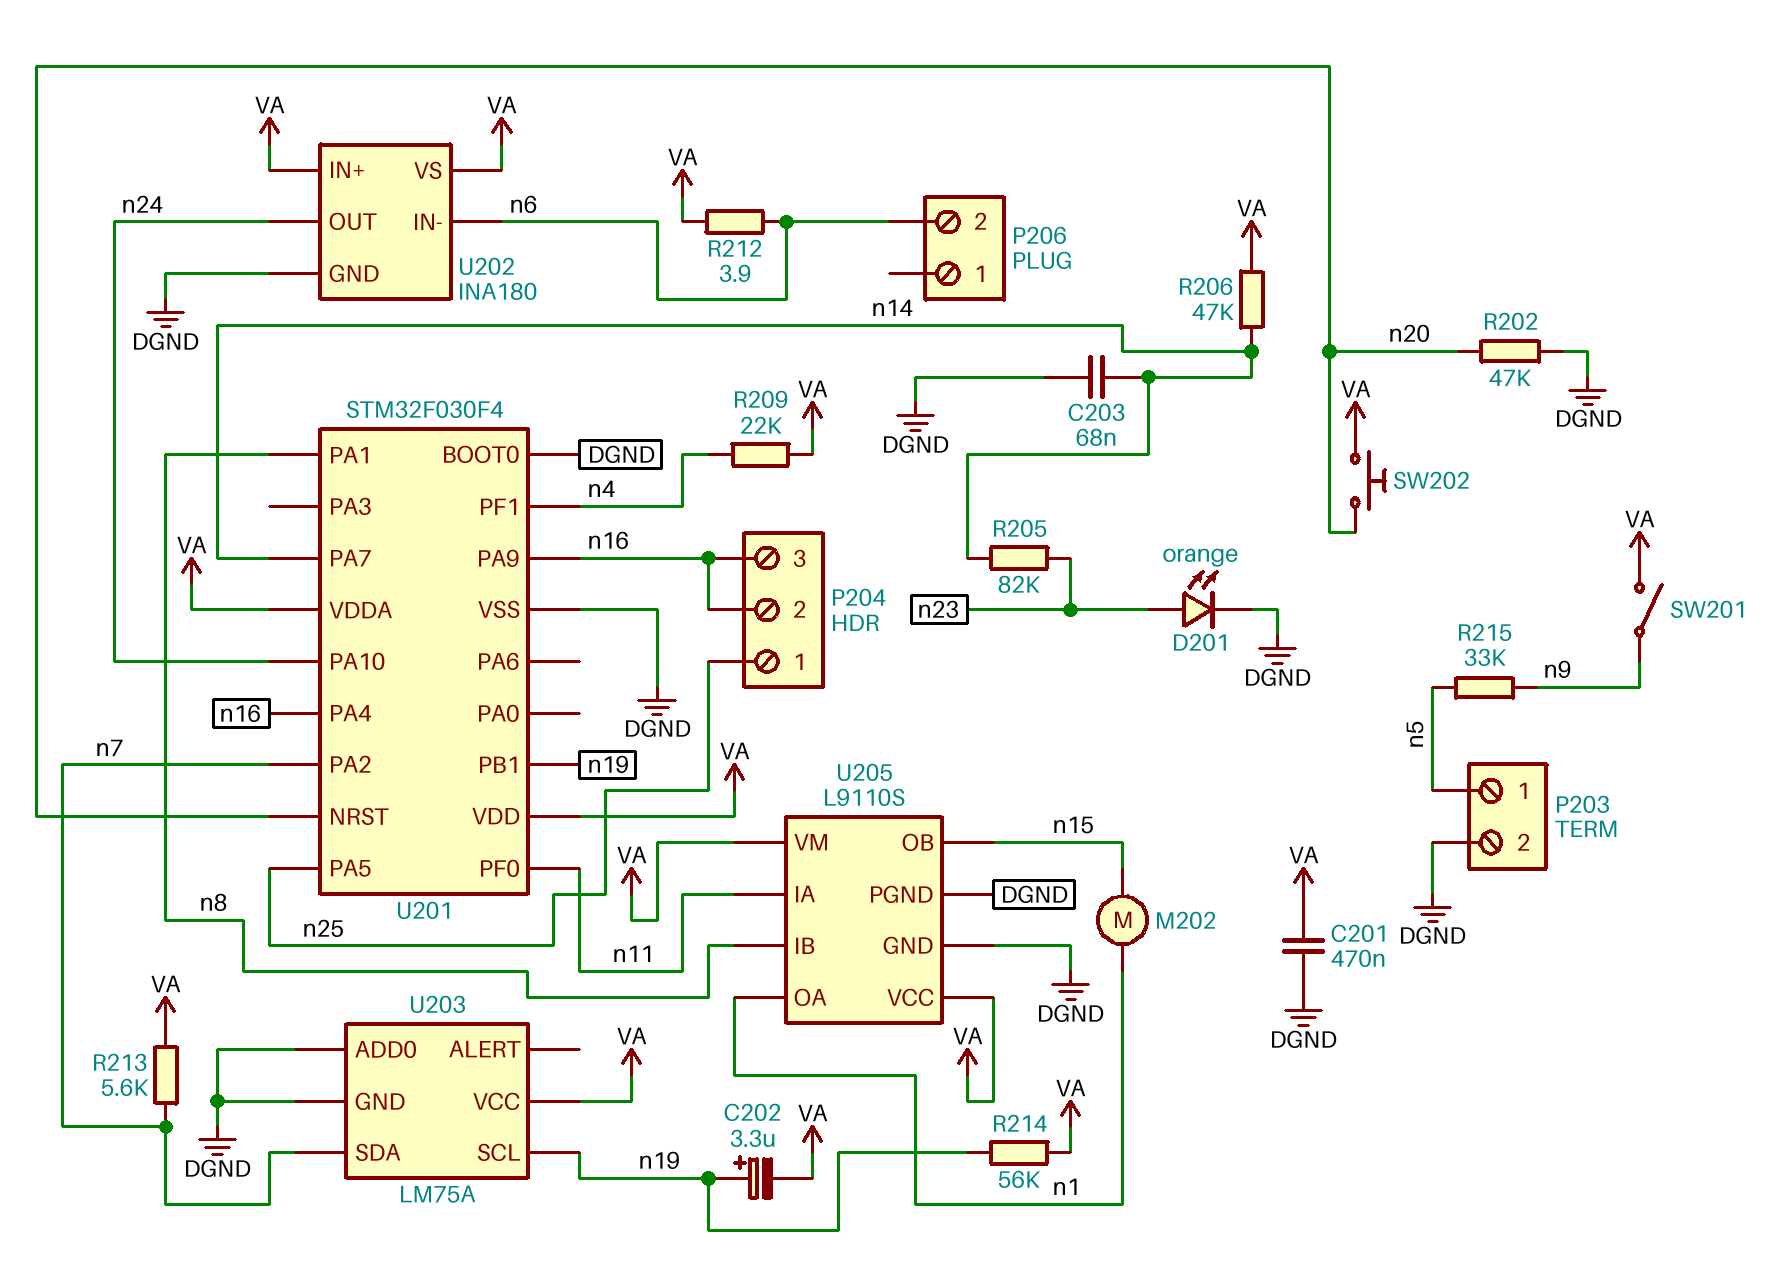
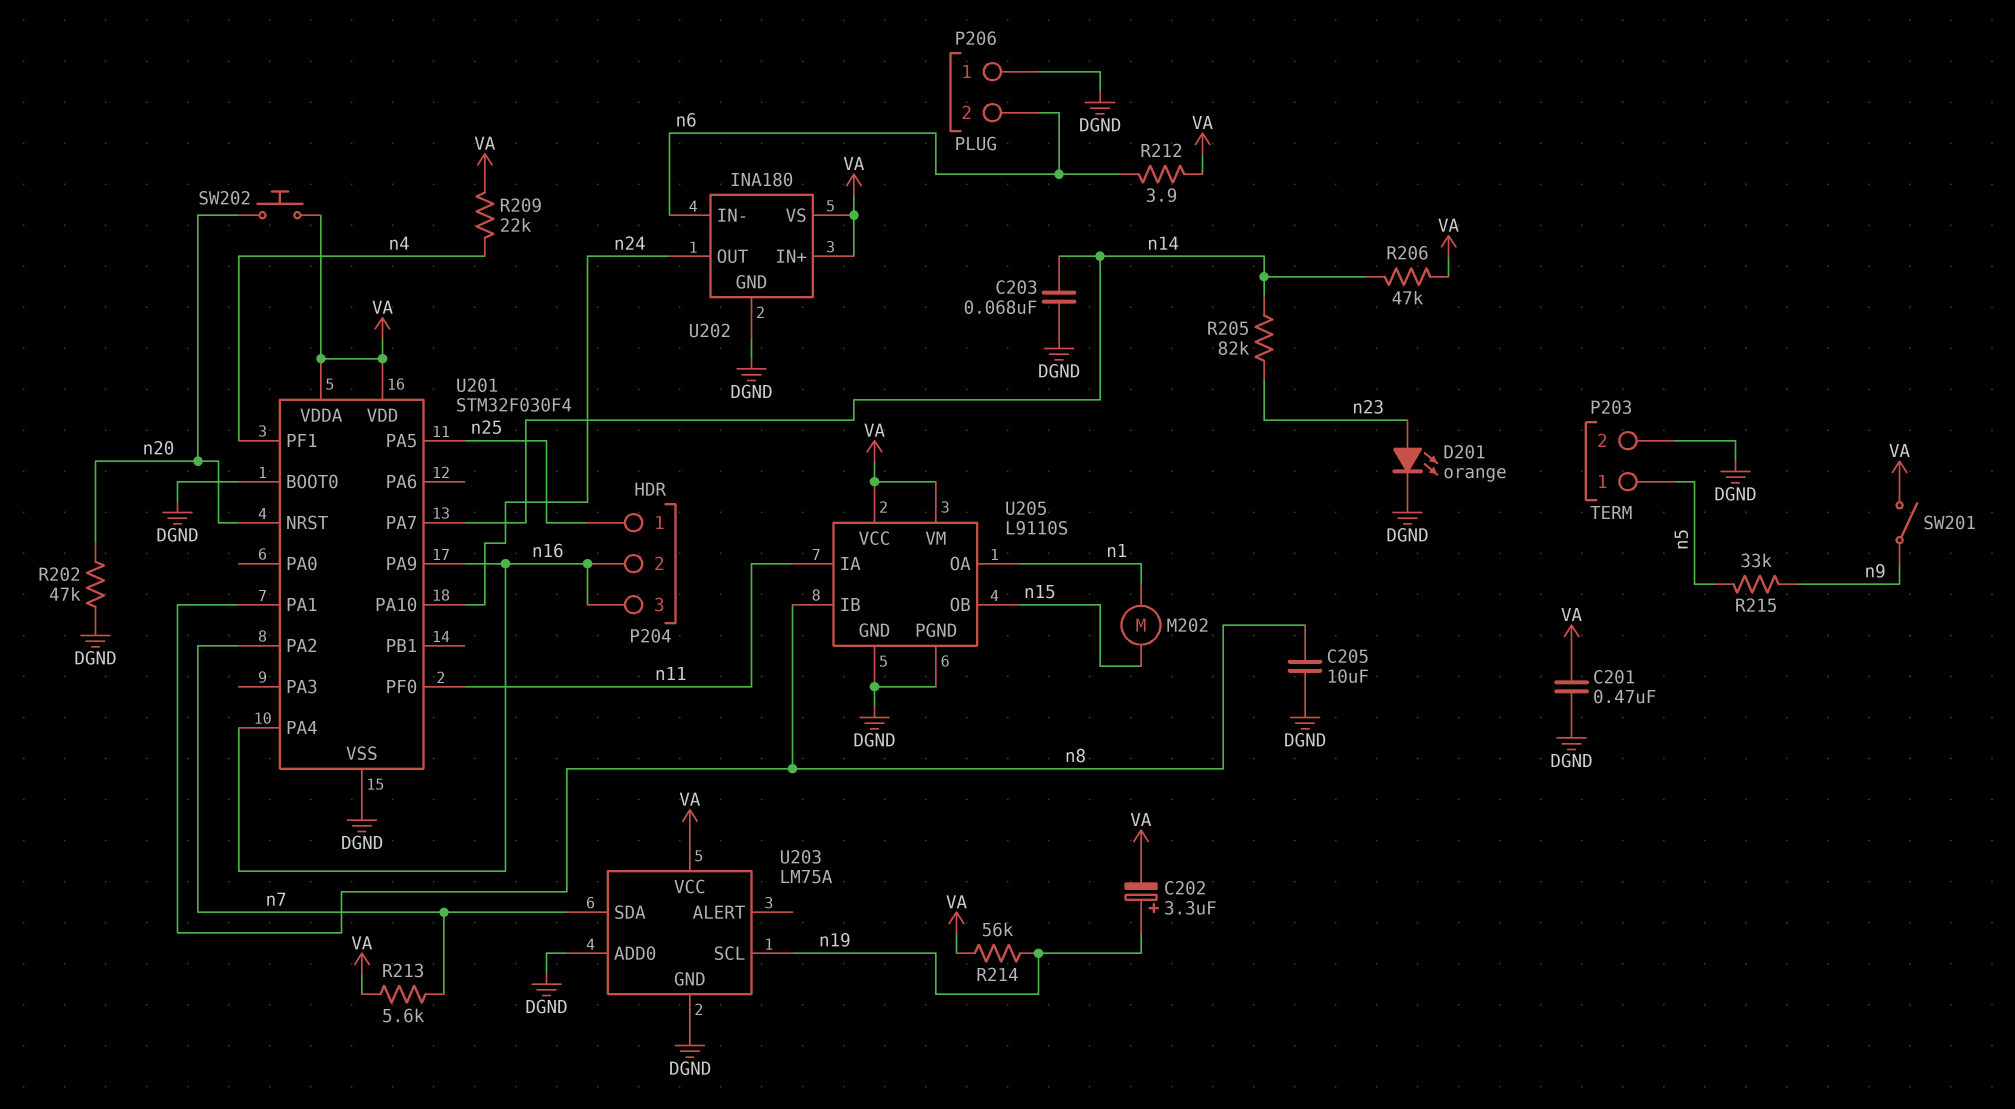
C205: none -> 10uF (DGND, n8)
P206 pin 1: none -> DGND
U201 pin PB1: n19 -> none

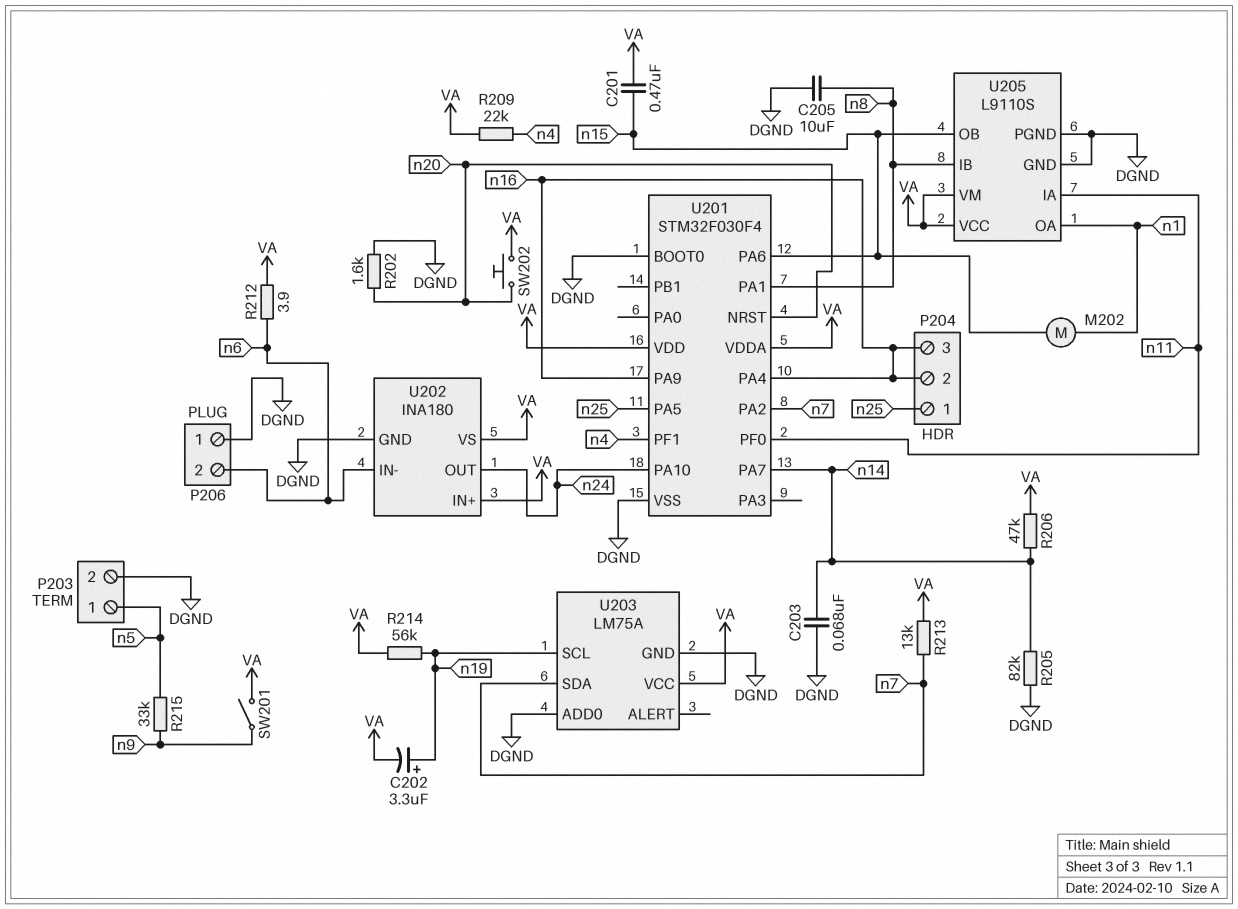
C201: 470nF (DGND, VA) -> 470nF (VA, n15)
D201: LED orange (A n23, K DGND) -> none
R202: 47k (DGND, n20) -> 1.6k (DGND, n20)
R205: 82k (n14, n23) -> 82k (DGND, n14)
R213: 5.6k (VA, n7) -> 13k (VA, n7)
U201 pin PA6: none -> n15

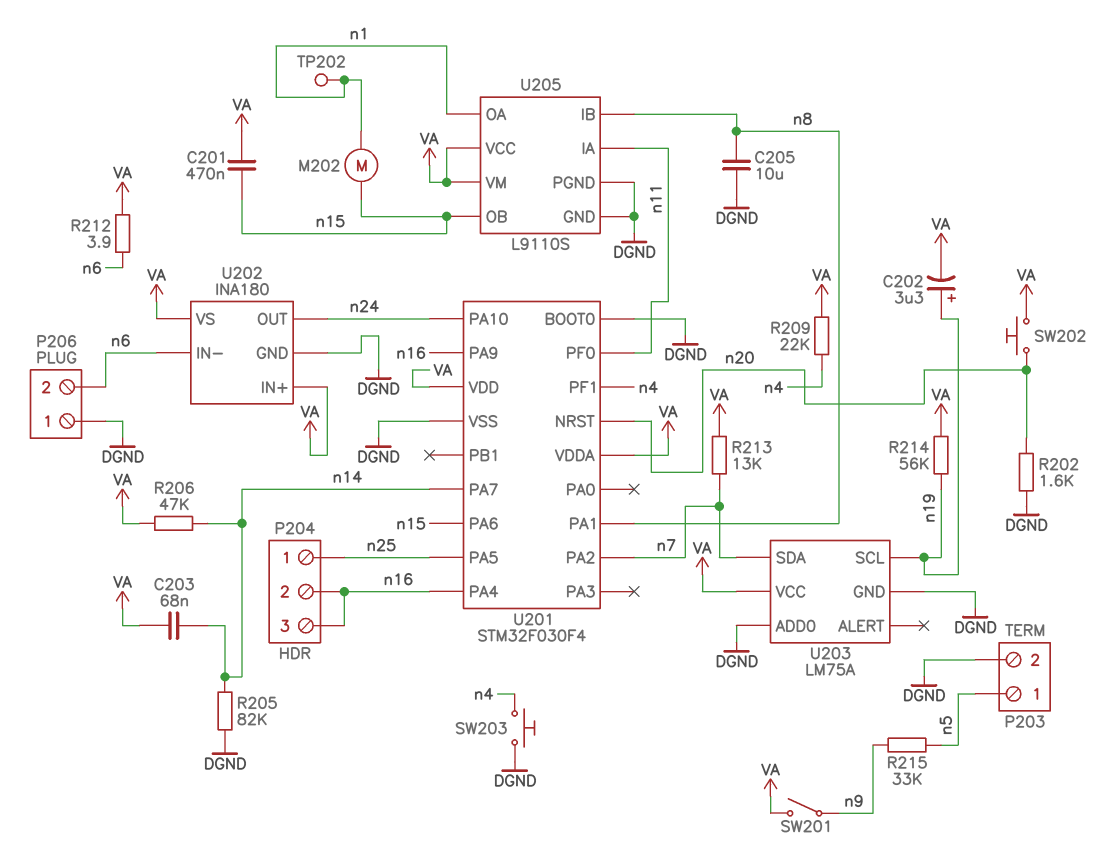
C203: 68nF (DGND, n14) -> 68nF (VA, n14)
SW203: none -> button (DGND, n4)
TP202: none -> test point (n1)

